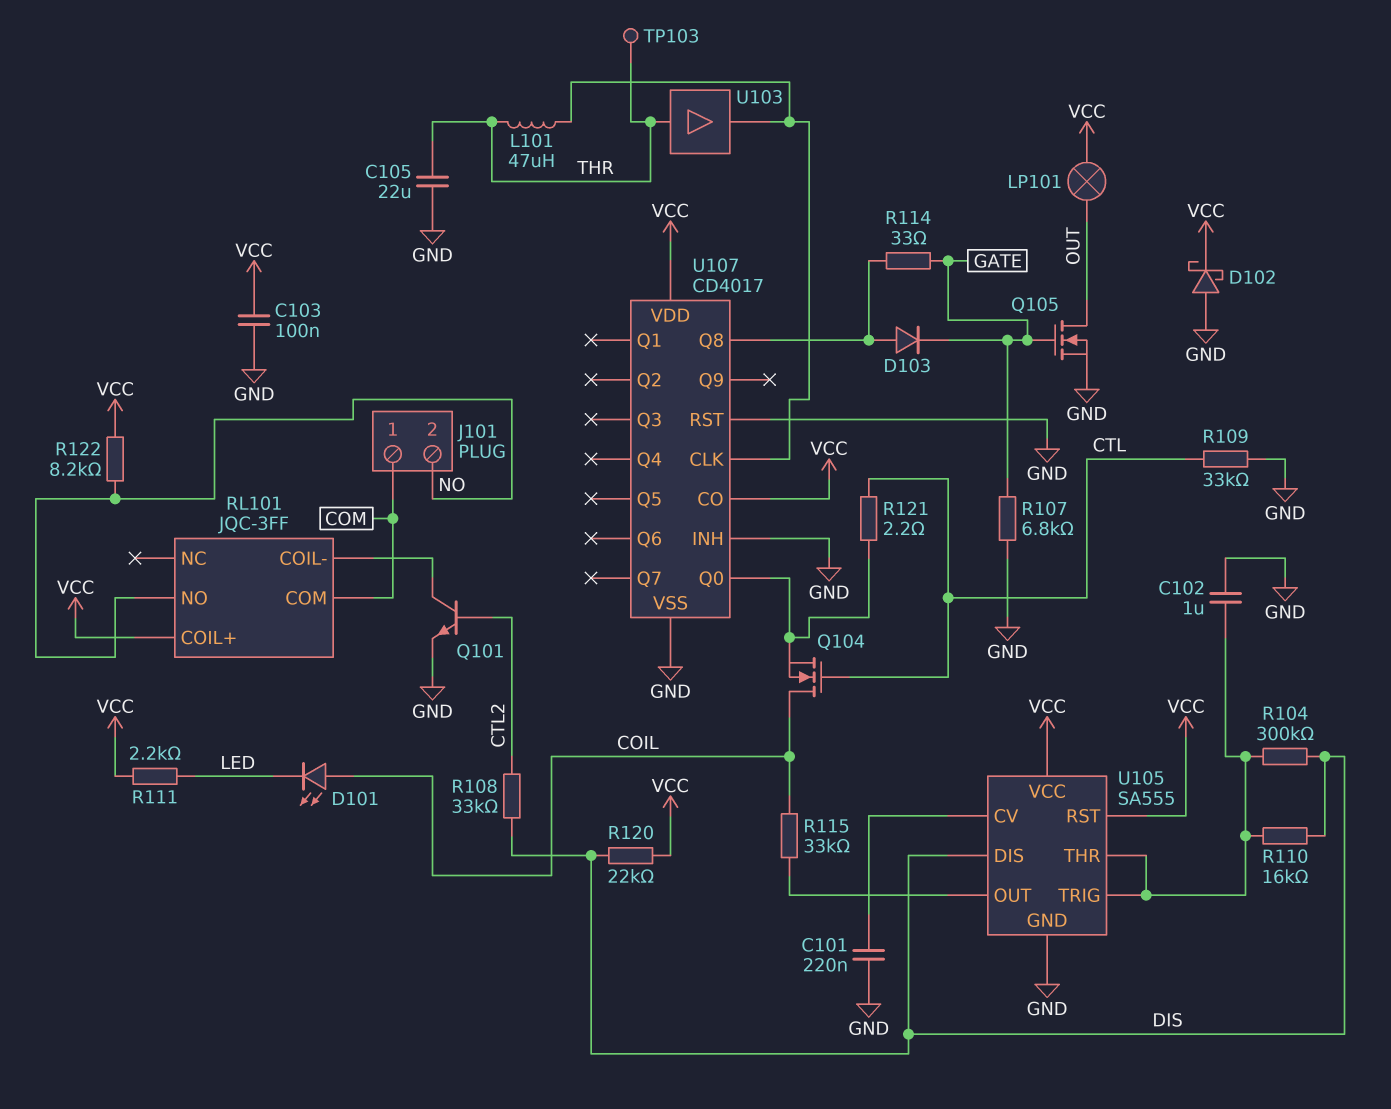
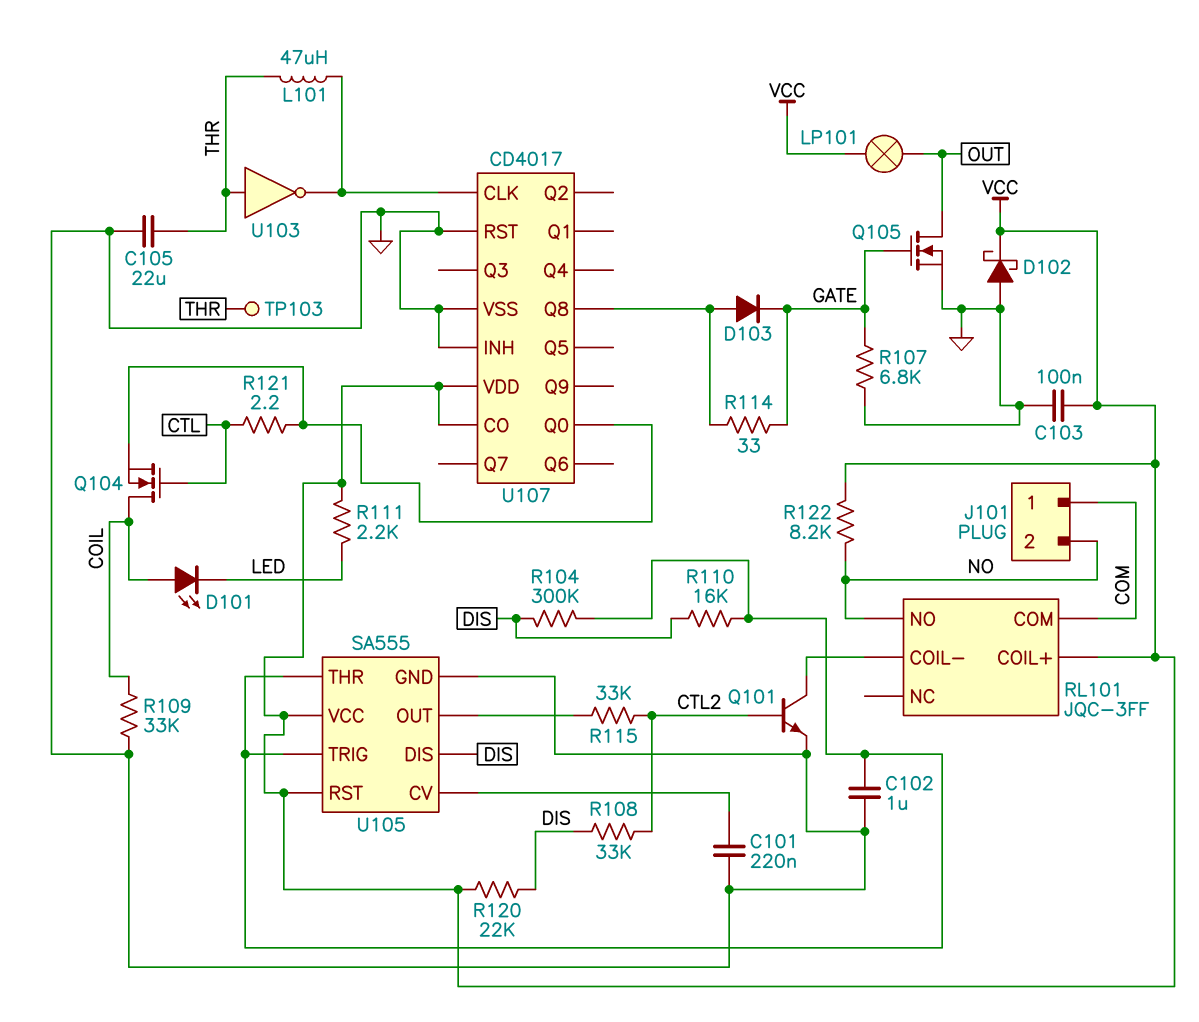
R109: 33k (CTL, GND) -> 33k (COIL, GND)
R115: 33k (COIL, U105/OUT) -> 33k (CTL2, U105/OUT)
U103: buffer (in THR, out U107/CLK) -> NOT (in THR, out U107/CLK)

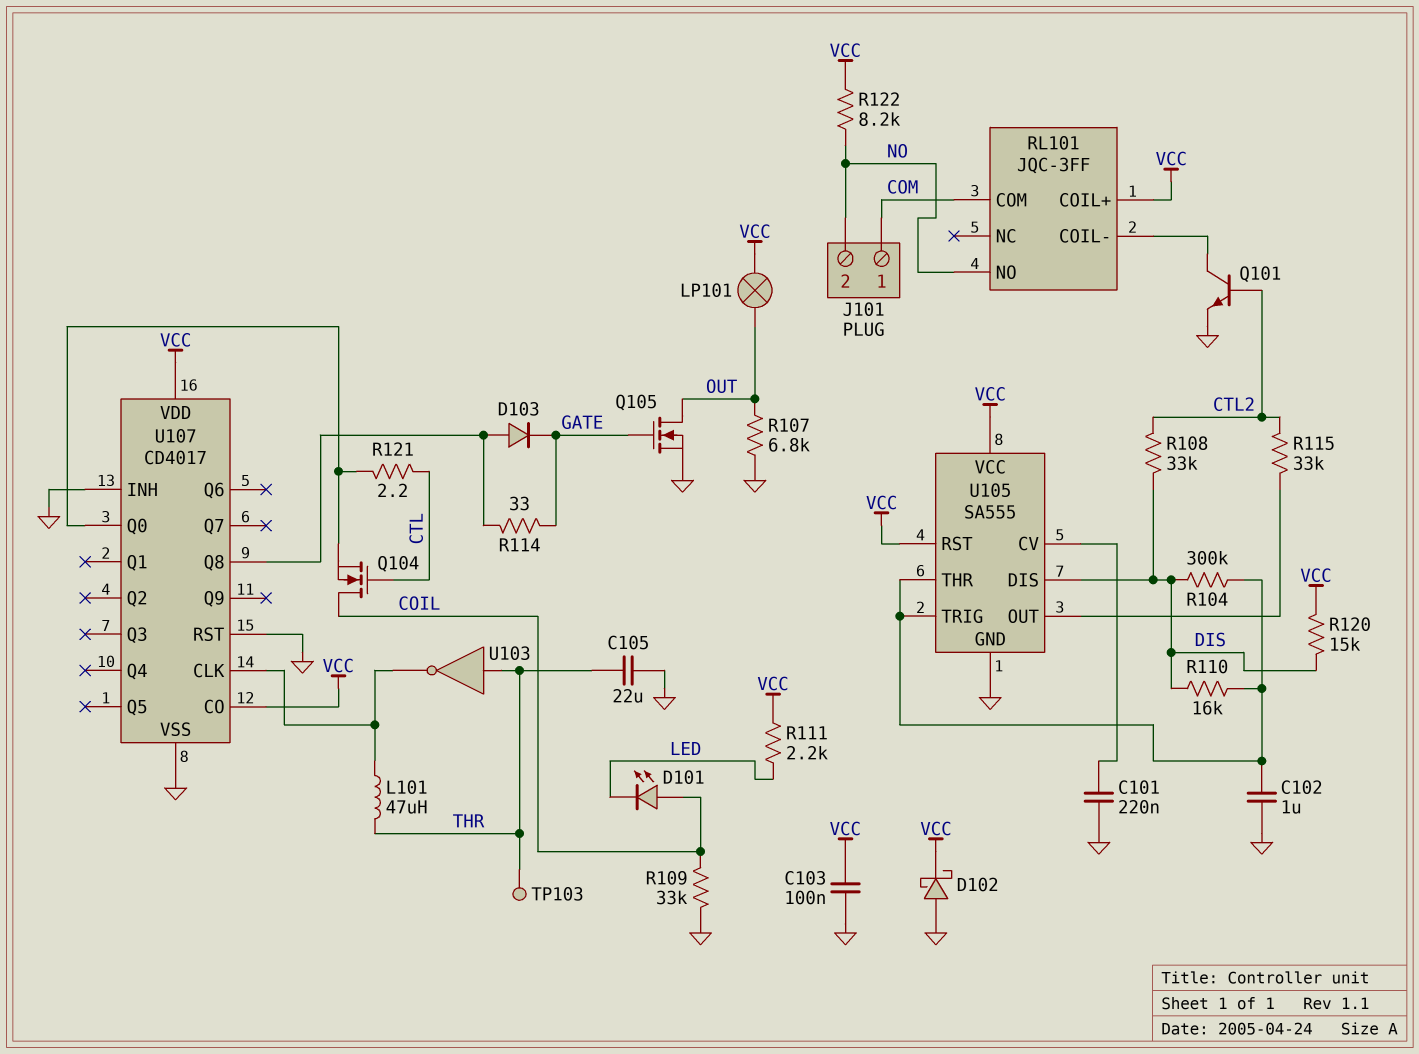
R107: 6.8k (GATE, GND) -> 6.8k (GND, OUT)
R120: 22k (DIS, VCC) -> 15k (DIS, VCC)

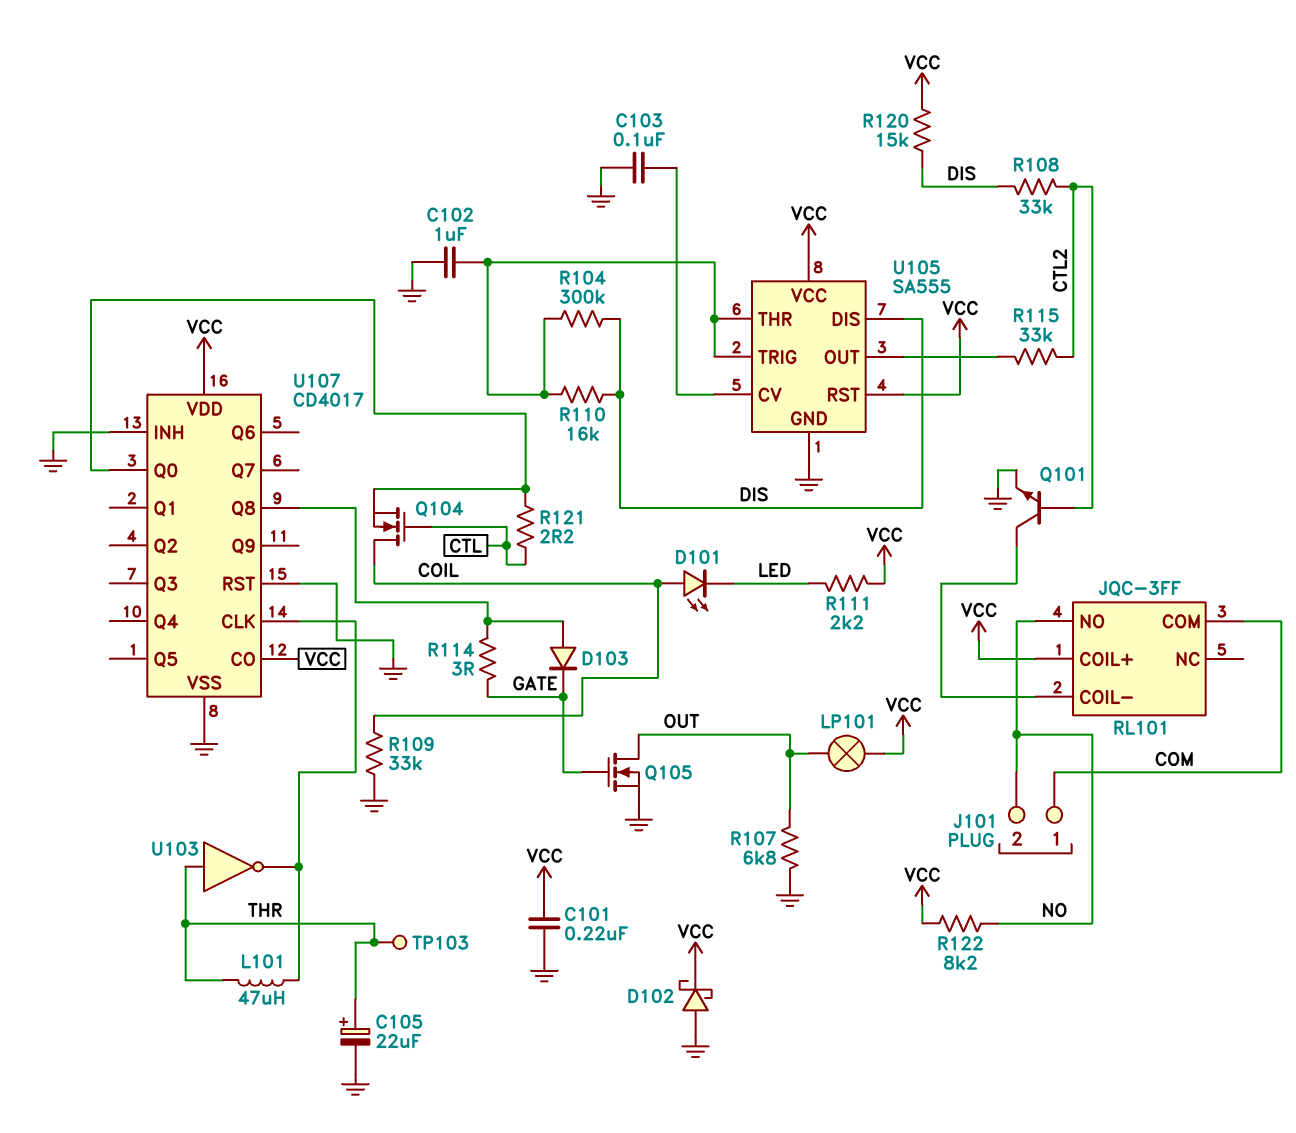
C101: 220nF (GND, U105/CV) -> 220nF (GND, VCC)
C103: 100nF (GND, VCC) -> 100nF (GND, U105/CV)
C105: 22uF (GND, THR) -> 22uF (plus THR, minus GND)
R114: 33 (GATE, U107/Q8) -> 3 (GATE, U107/Q8)

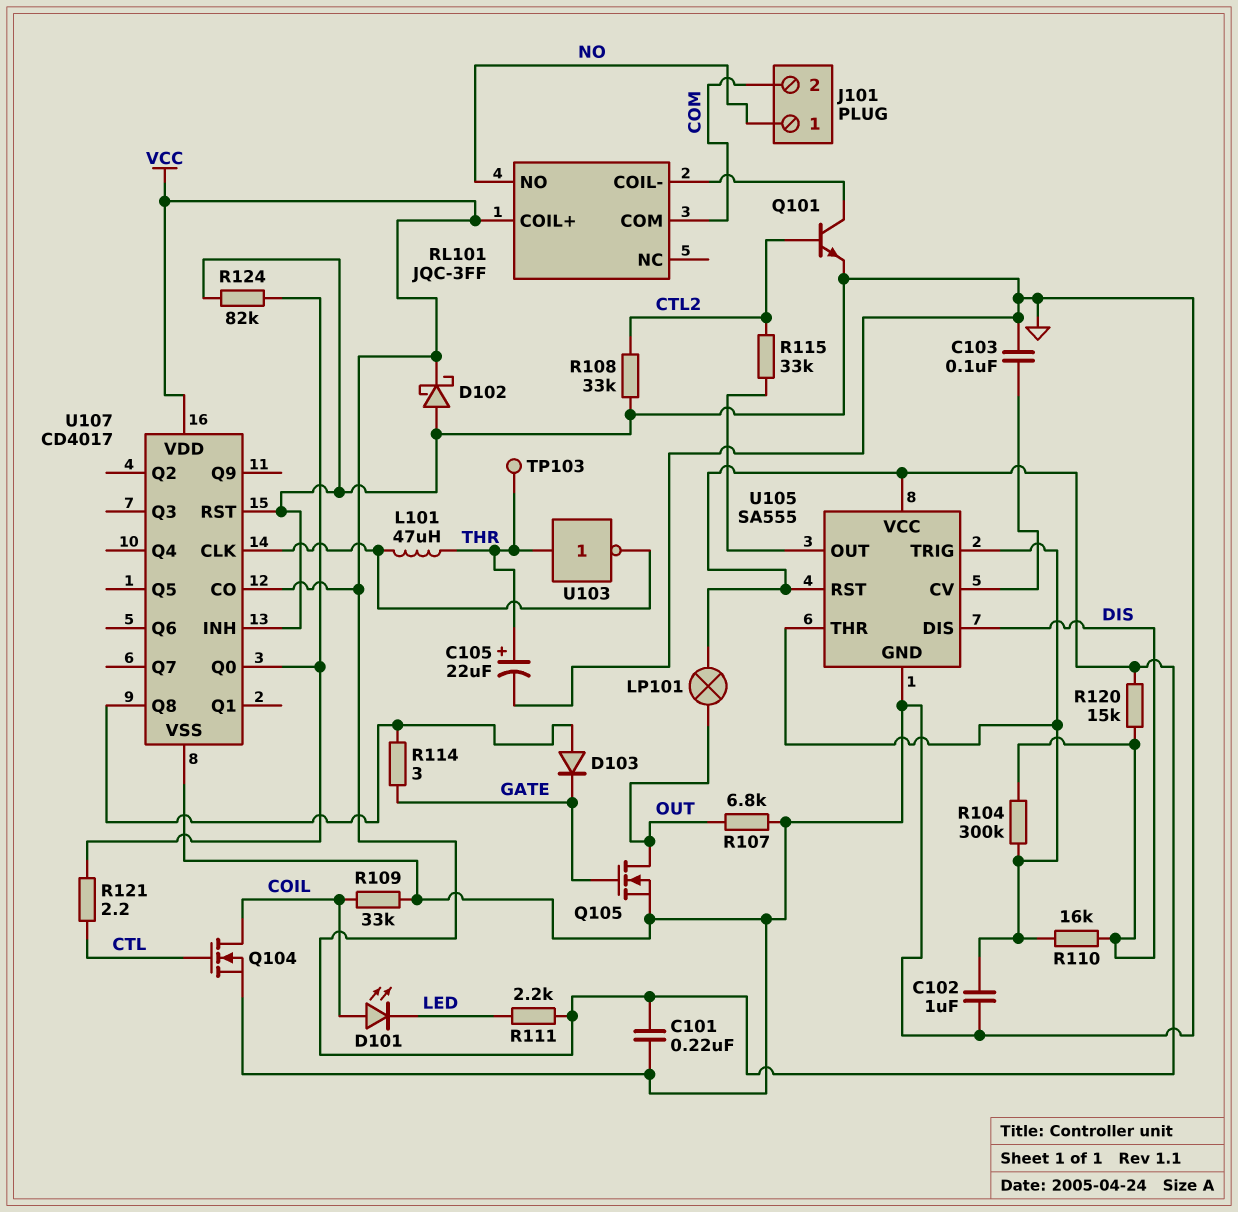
J101 pin 1: COM -> NO
J101 pin 2: NO -> COM
Q104: NMOS (G CTL, D COIL, S U107/Q0) -> NMOS (G CTL, D COIL, S GND)
R108: 33k (CTL2, DIS) -> 33k (CTL2, GND)
R122: 8.2k (NO, VCC) -> none
R124: none -> 82k (GND, U107/Q0)

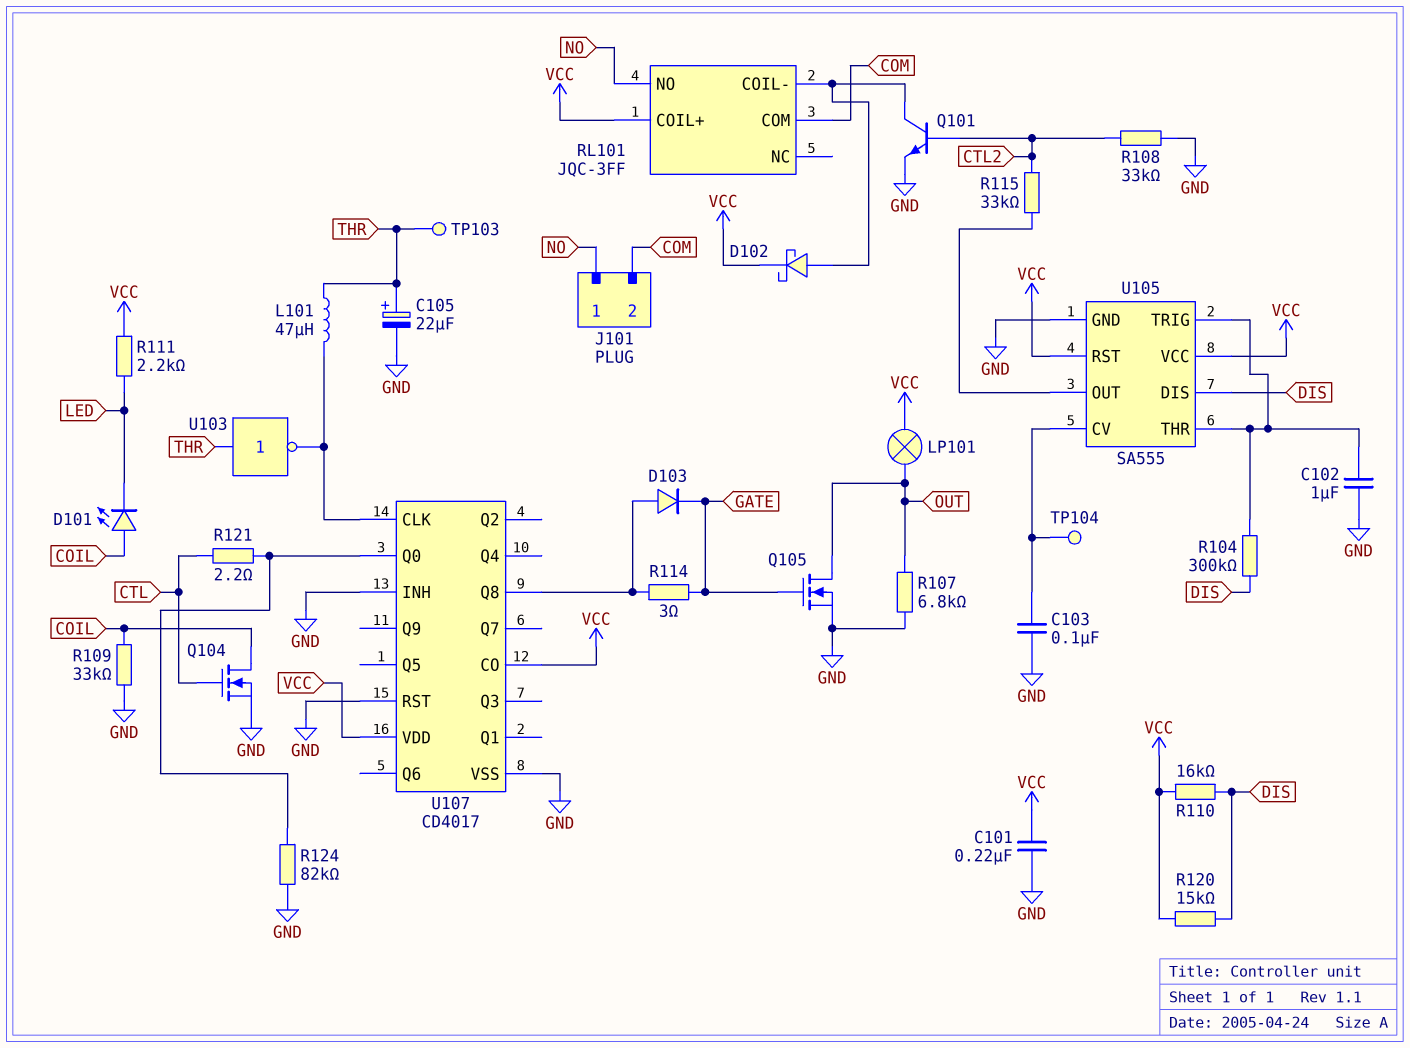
D102: schottky (A GND, K VCC) -> schottky (A RL101/COIL-, K VCC)
R110: 16k (DIS, U105/THR) -> 16k (DIS, VCC)
TP104: none -> test point (U105/CV)

